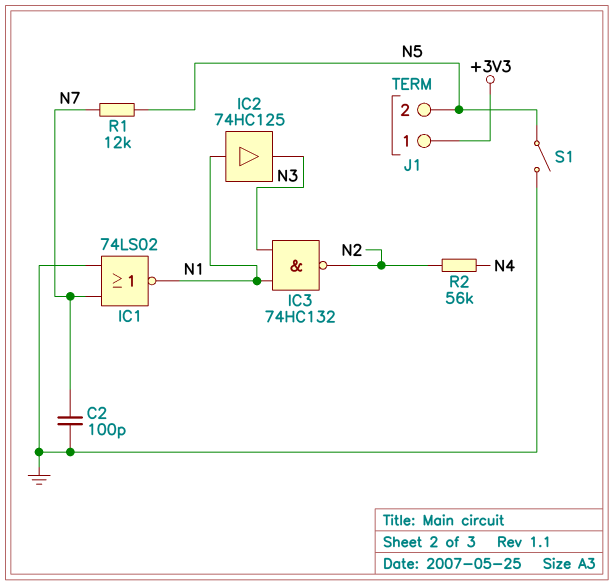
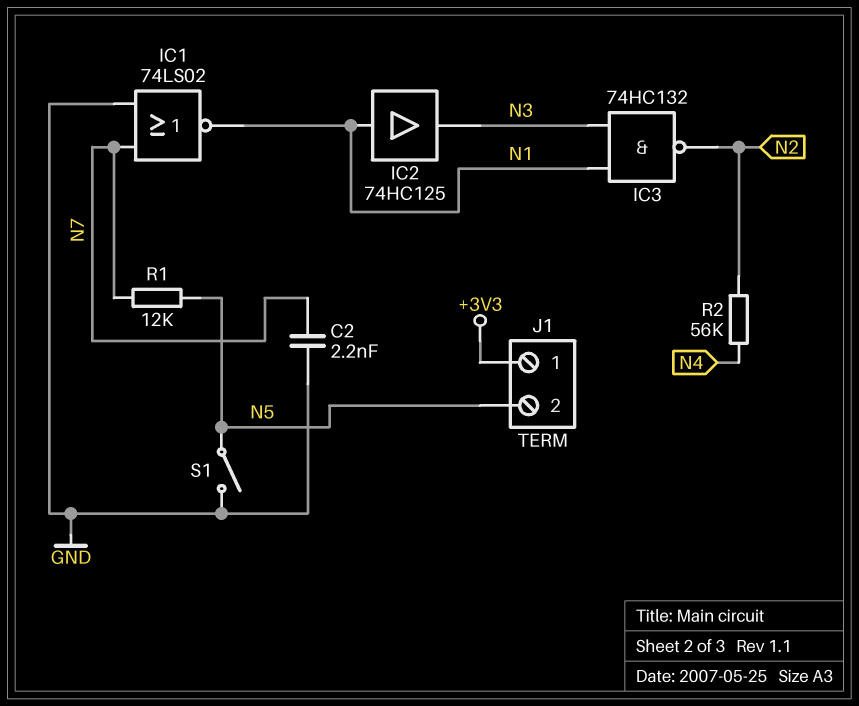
C2: 100pF (GND, N7) -> 2.2nF (GND, N7)

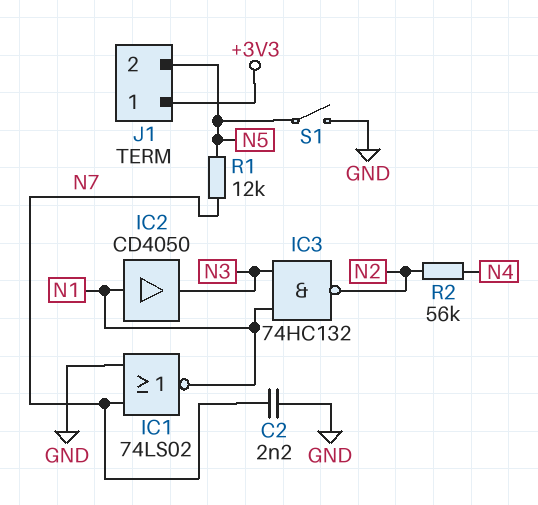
IC2: buffer 74HC125 (in N1, out N3) -> buffer CD4050 (in N1, out N3)

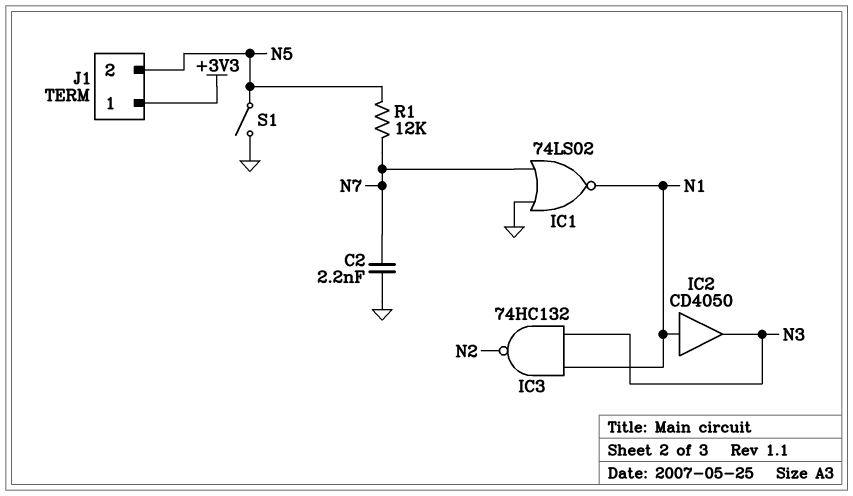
R2: 56k (N2, N4) -> none

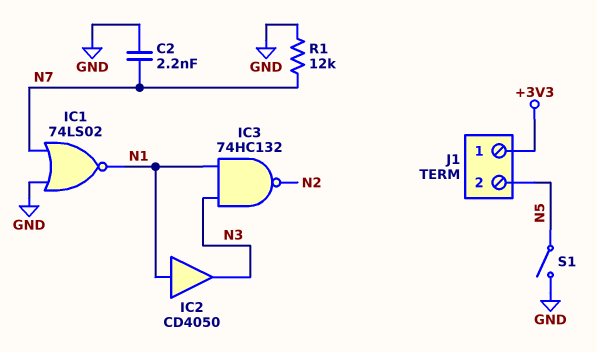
R1: 12k (N5, N7) -> 12k (GND, N7)

